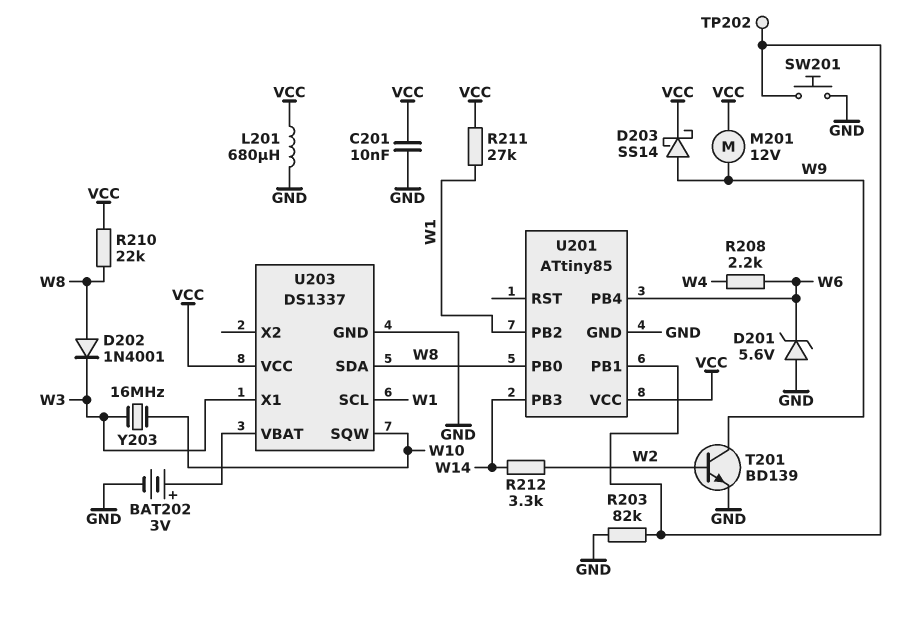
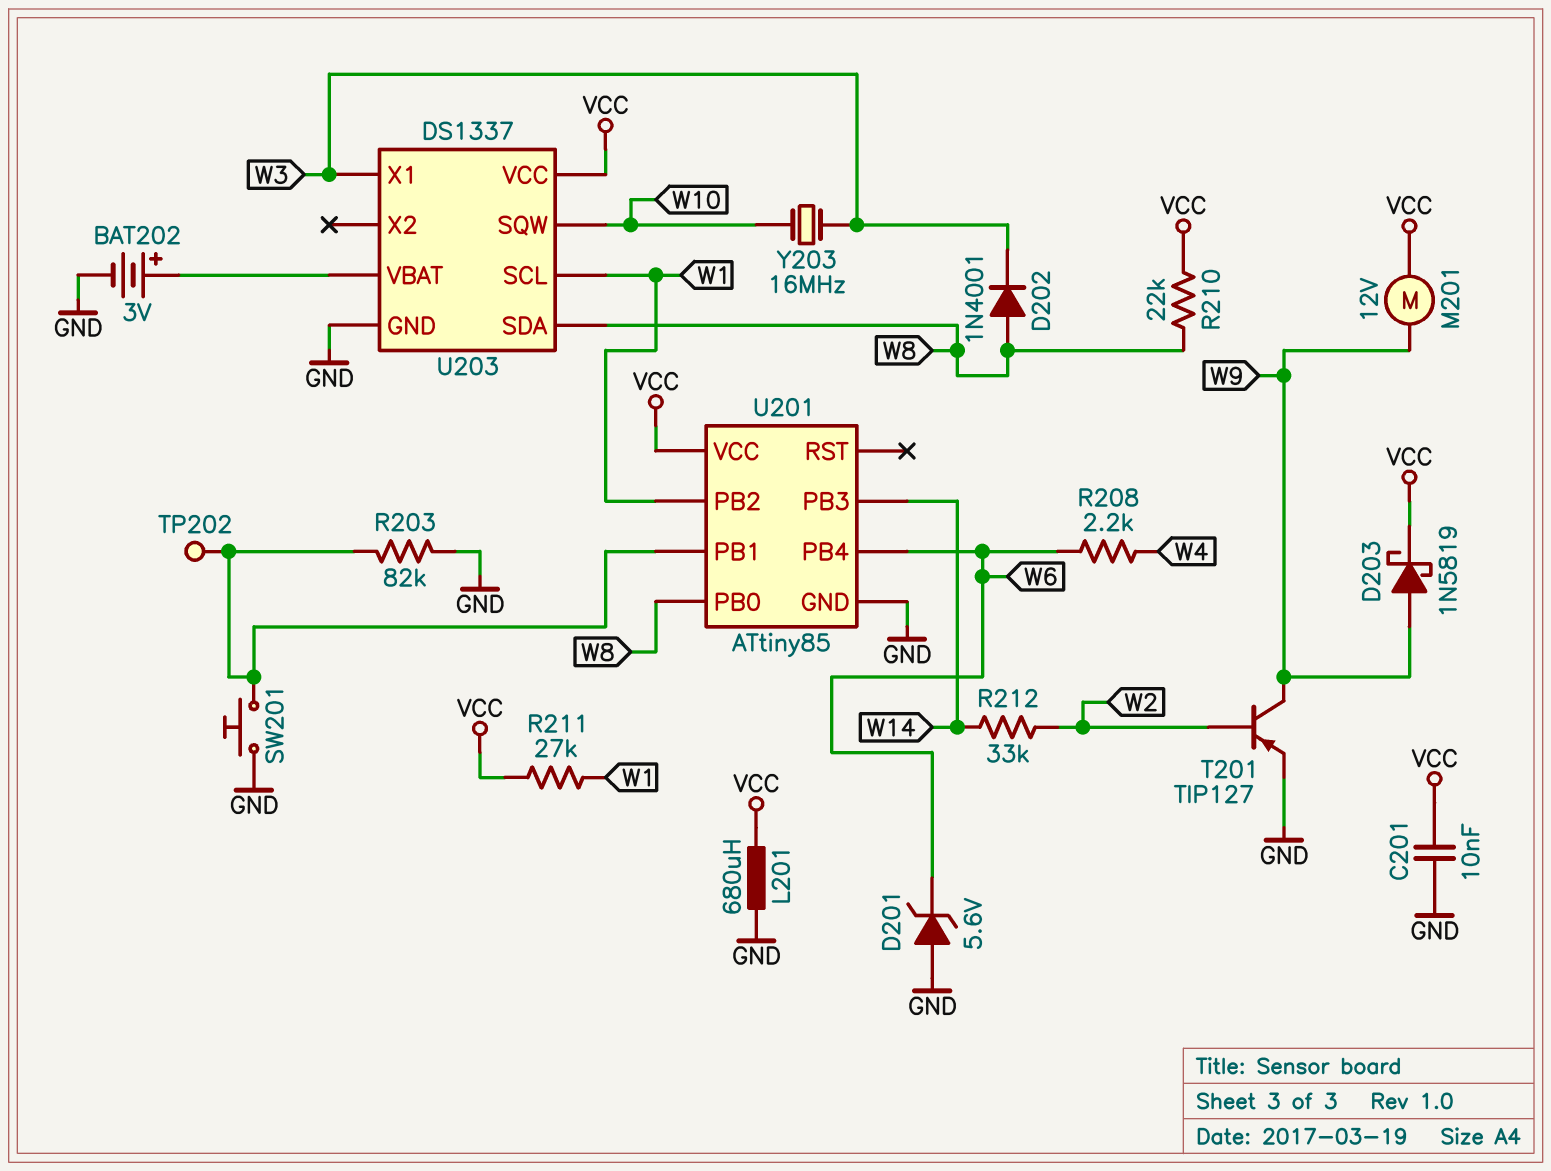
D203: schottky SS14 (A W9, K VCC) -> schottky 1N5819 (A W9, K VCC)
R212: 3.3k (W2, W14) -> 33k (W2, W14)
T201: NPN BD139 (B W2, C W9, E GND) -> PNP TIP127 (B W2, C W9, E GND)

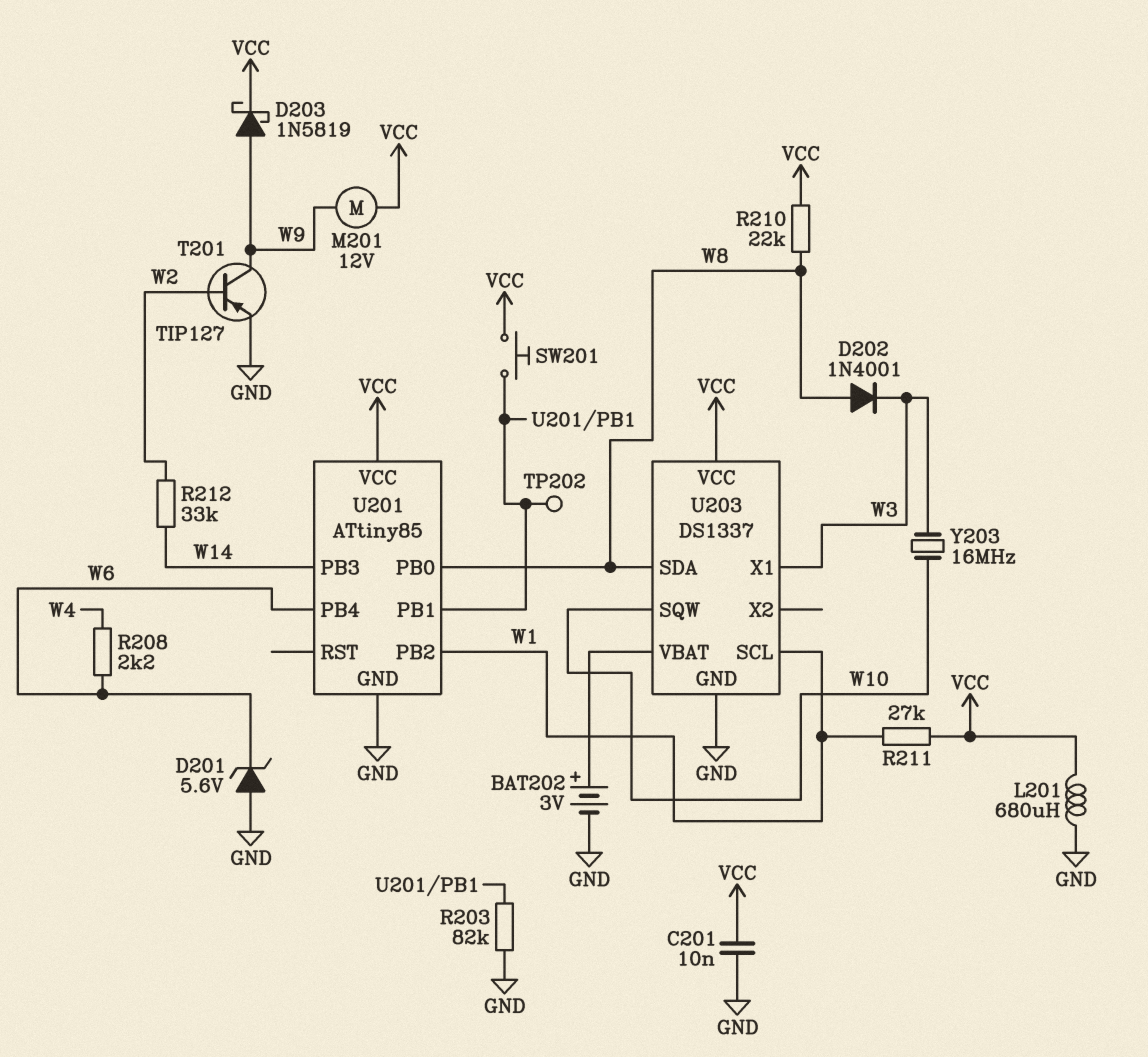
SW201: button (GND, U201/PB1) -> button (U201/PB1, VCC)

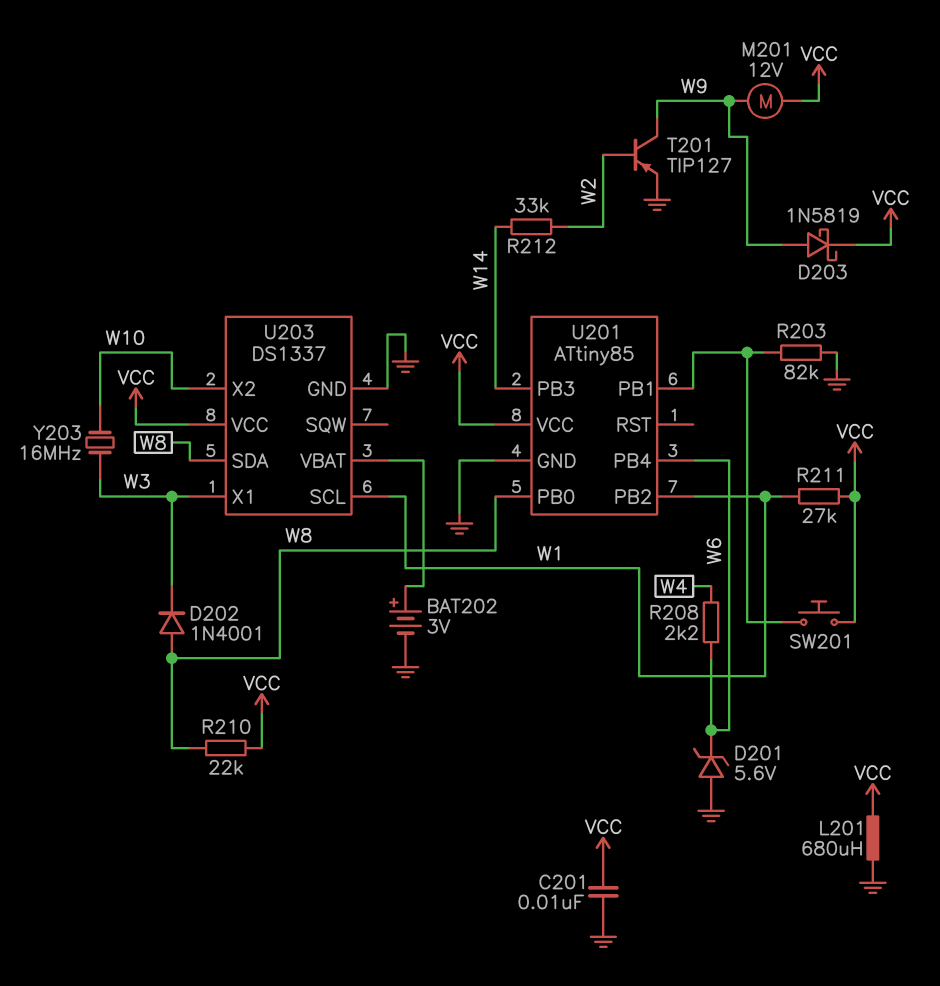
TP202: test point (U201/PB1) -> none
U203 pin SQW: W10 -> none
U203 pin X2: none -> W10

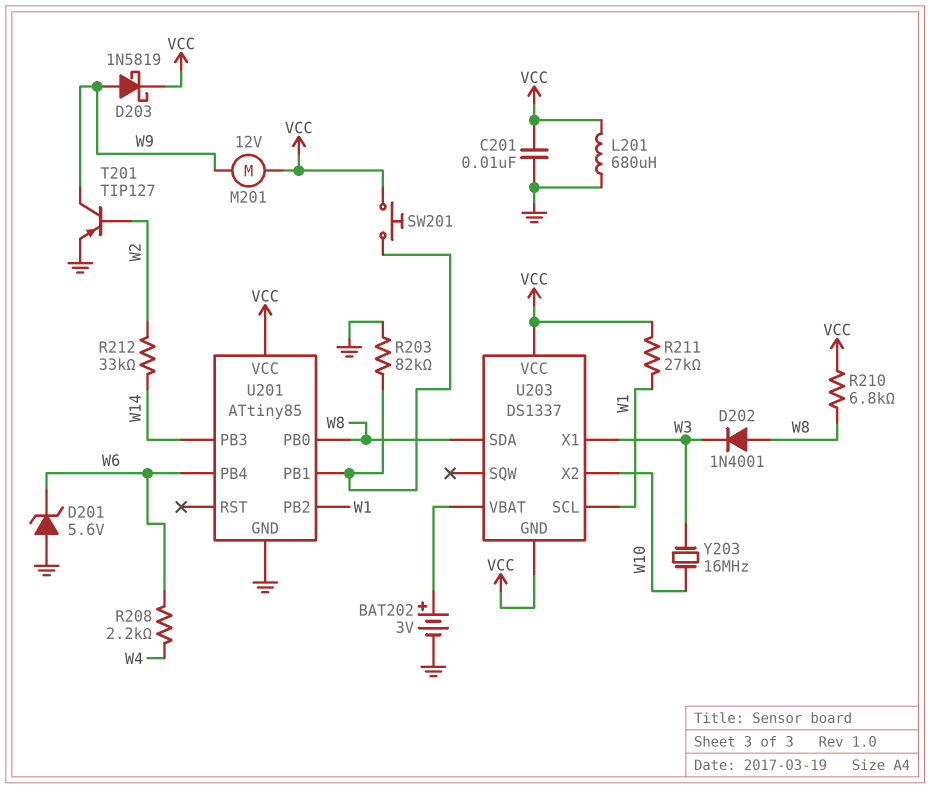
R210: 22k (VCC, W8) -> 6.8k (VCC, W8)
U203 pin GND: GND -> VCC

